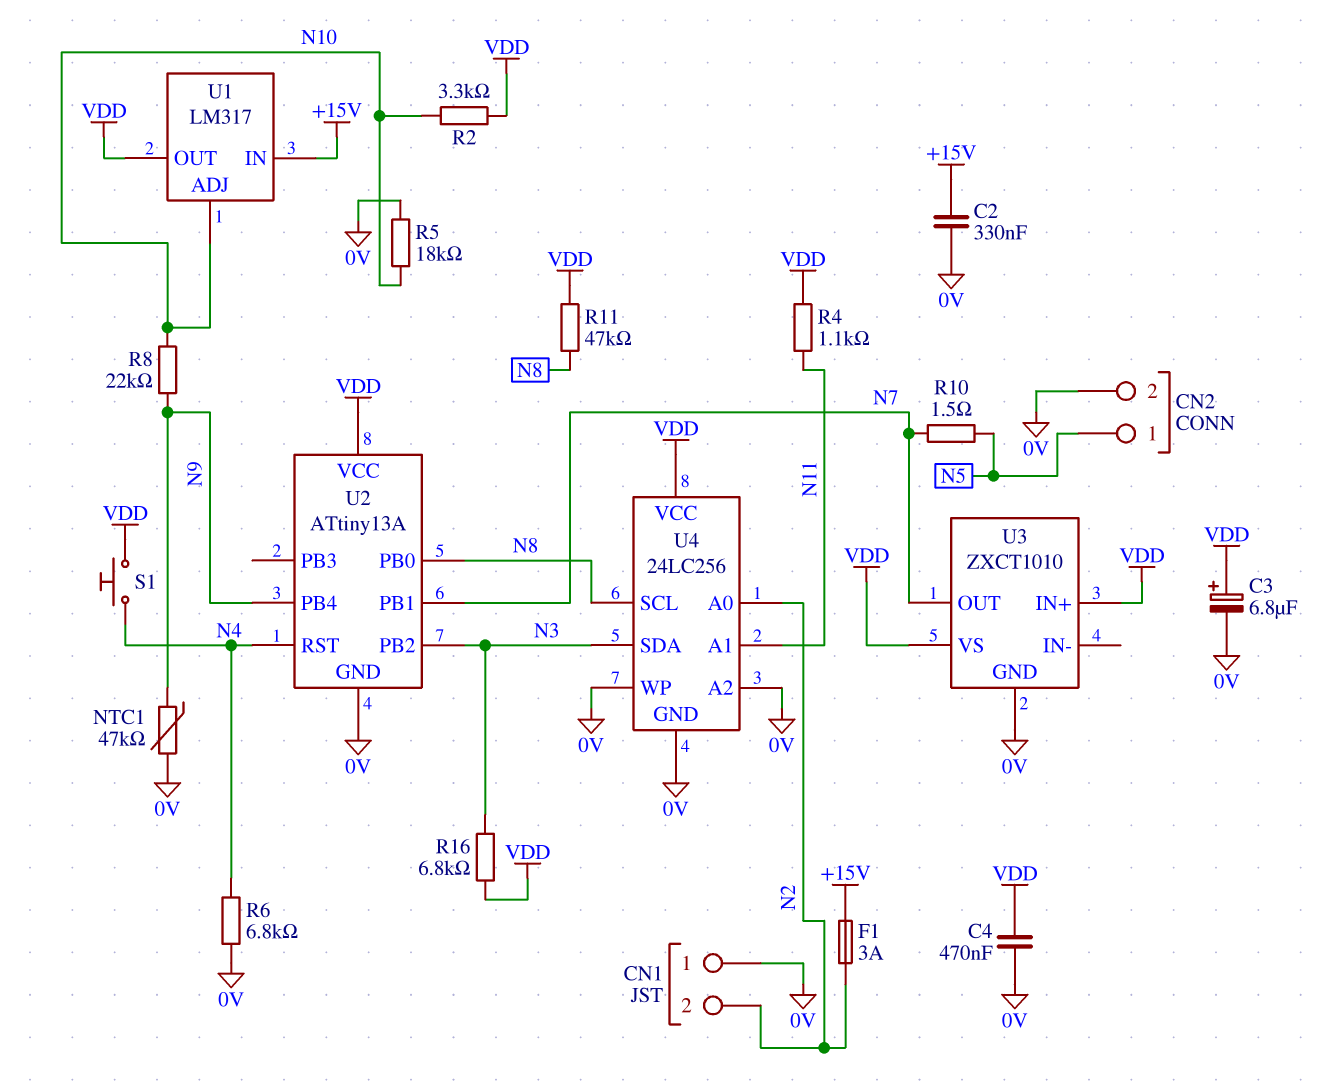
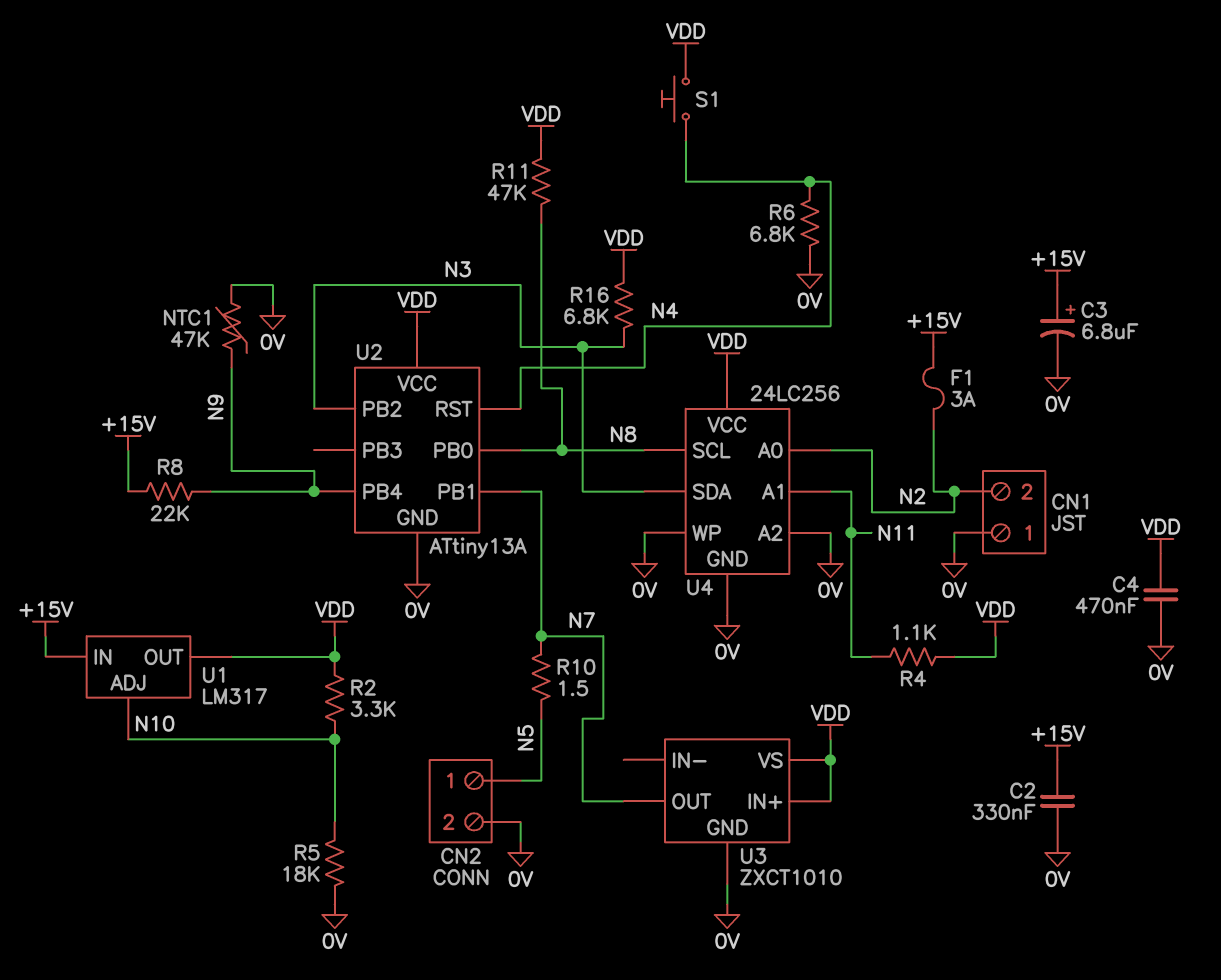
C3: 6.8uF (plus VDD, minus 0V) -> 6.8uF (plus +15V, minus 0V)
R8: 22k (N9, N10) -> 22k (+15V, N9)

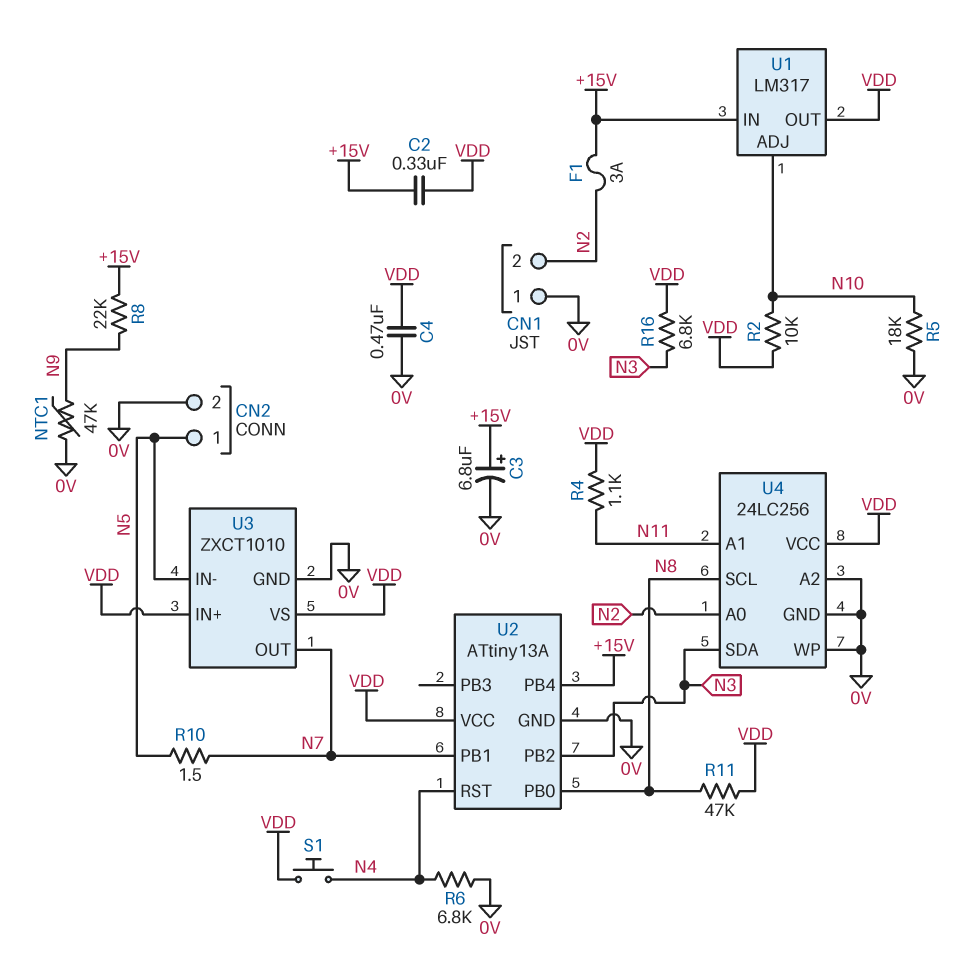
C2: 330nF (+15V, 0V) -> 330nF (+15V, VDD)
R2: 3.3k (N10, VDD) -> 10k (N10, VDD)
U2 pin PB4: N9 -> +15V
U3 pin IN-: none -> N5

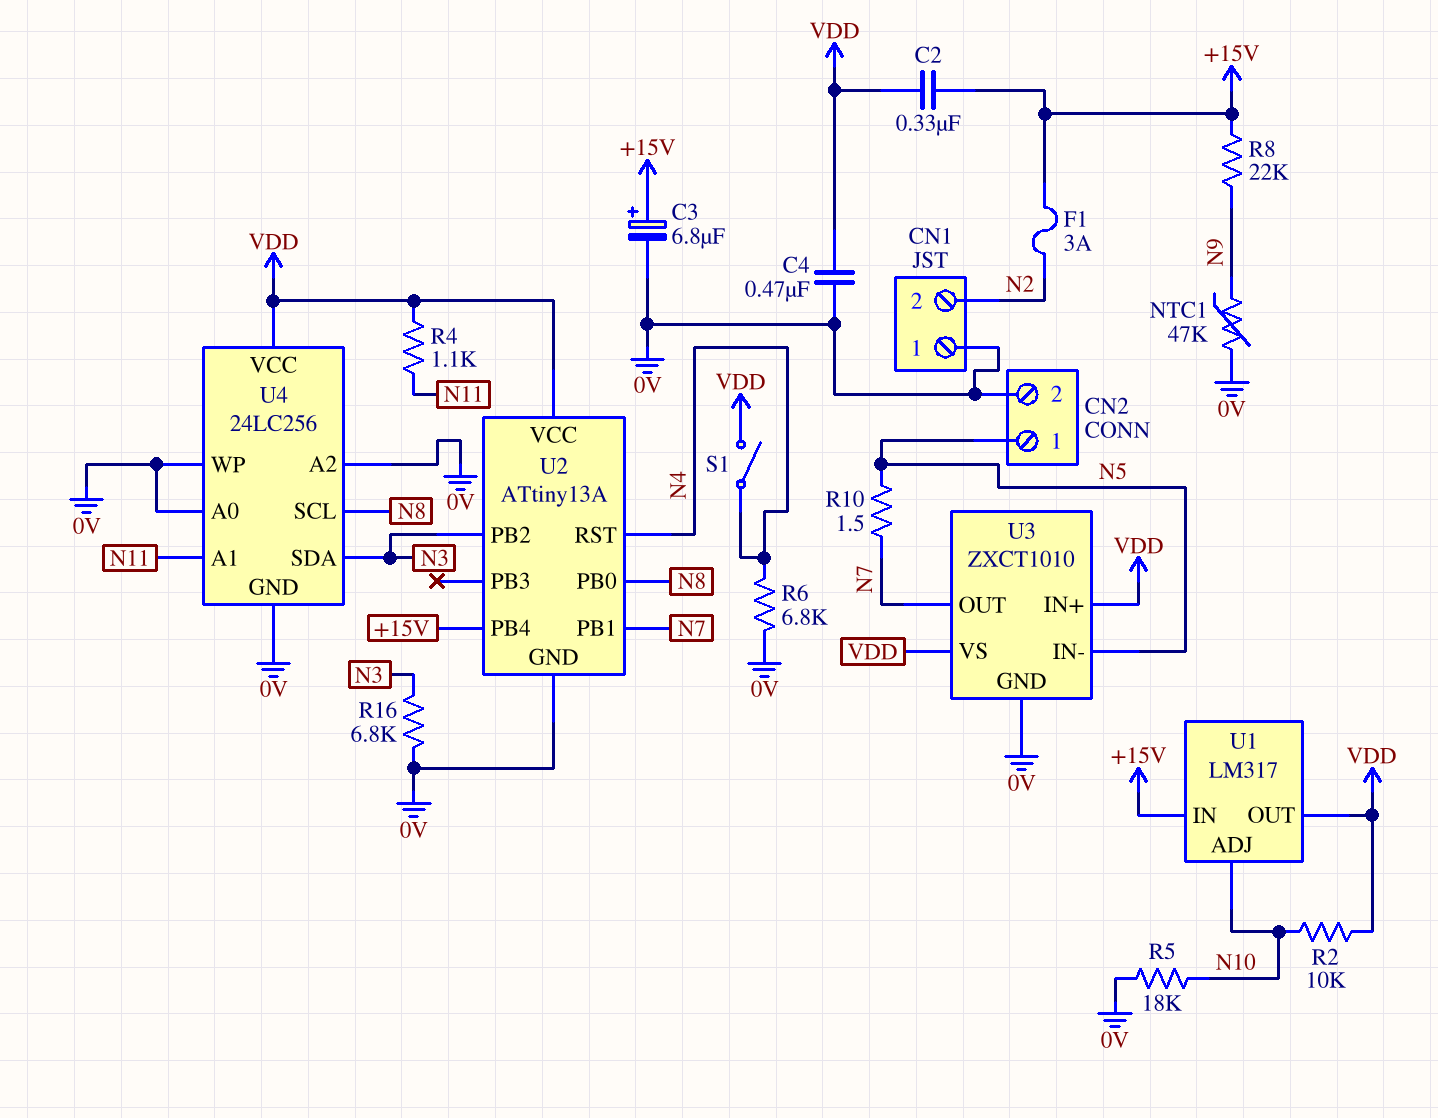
R11: 47k (N8, VDD) -> none
R16: 6.8k (N3, VDD) -> 6.8k (0V, N3)
S1: button (N4, VDD) -> switch (N4, VDD)
U4 pin A0: N2 -> 0V

